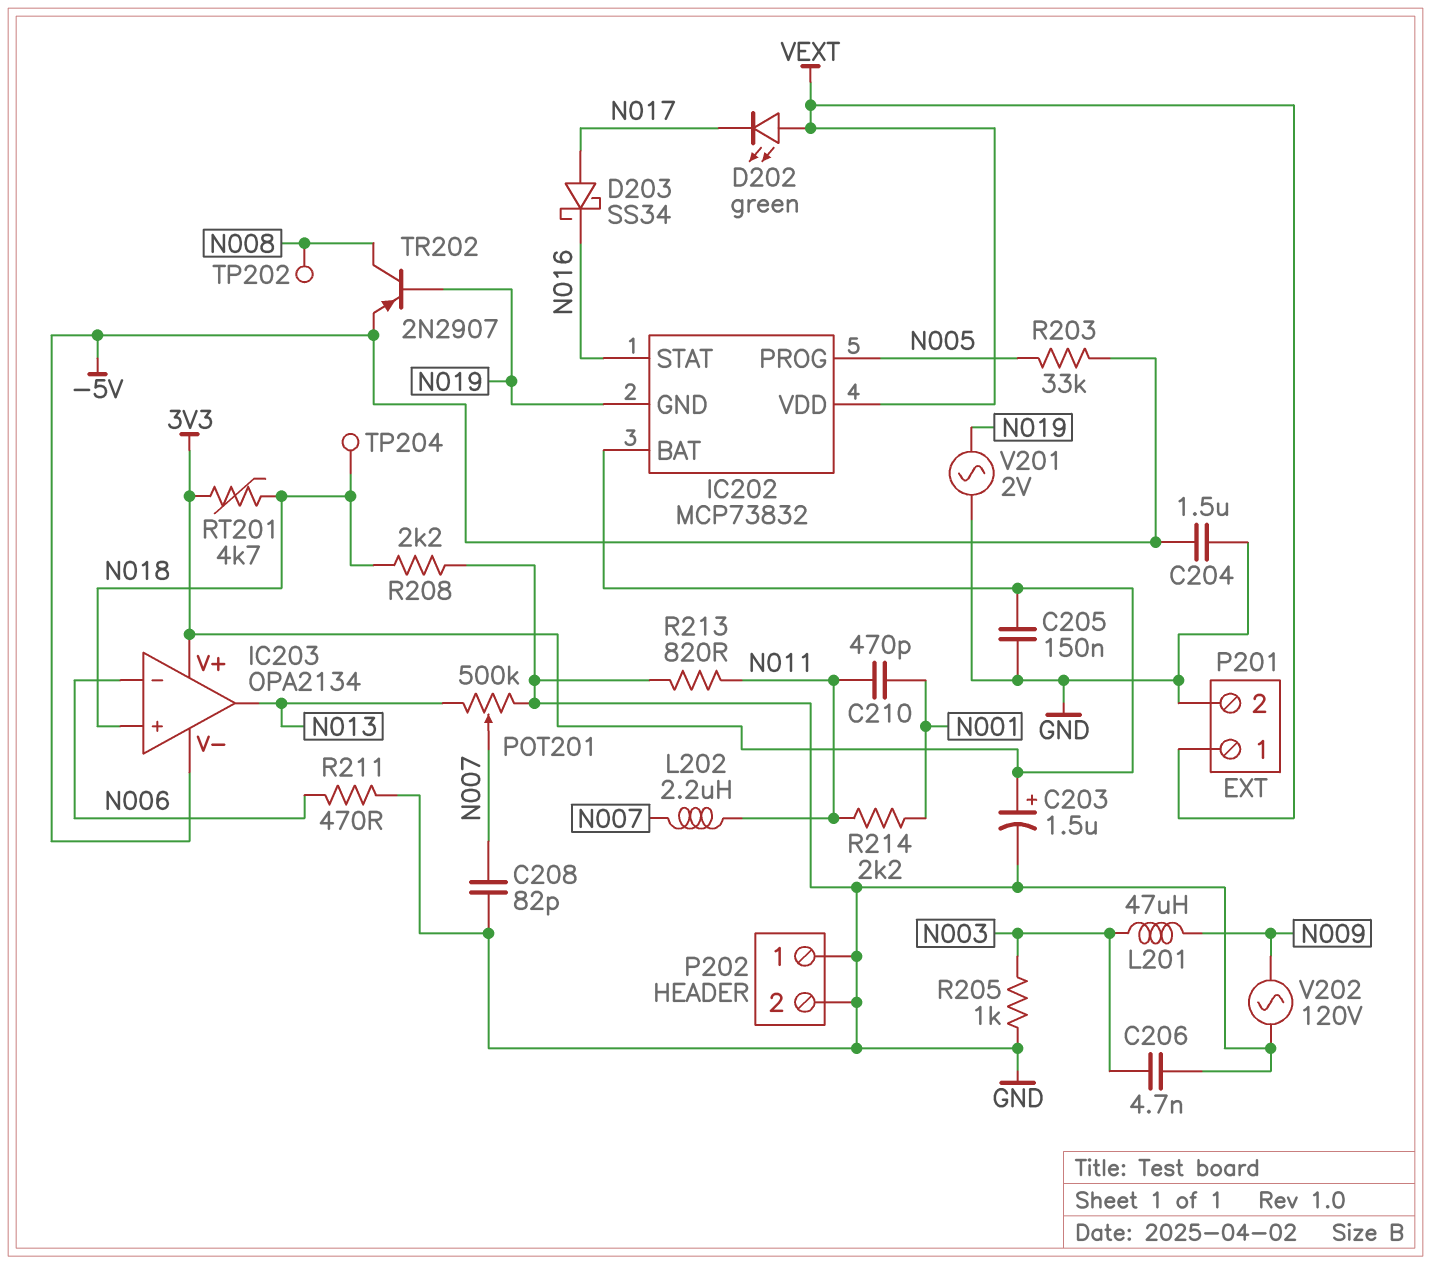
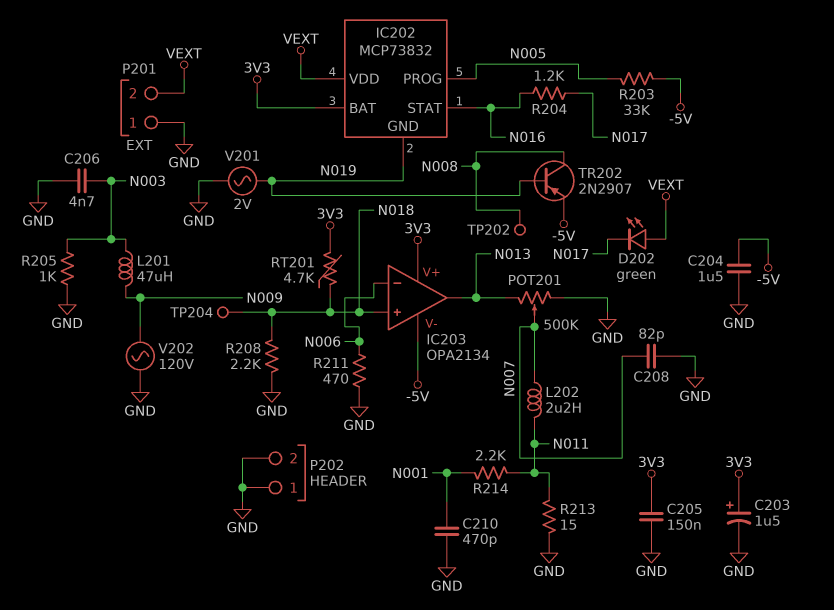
C210: 470pF (N001, N011) -> 470pF (GND, N001)
D203: schottky SS34 (A N017, K N016) -> none
P201 pin 1: VEXT -> GND
P201 pin 2: GND -> VEXT
R204: none -> 1.2k (N016, N017)
R213: 820 (GND, N011) -> 15 (GND, N011)

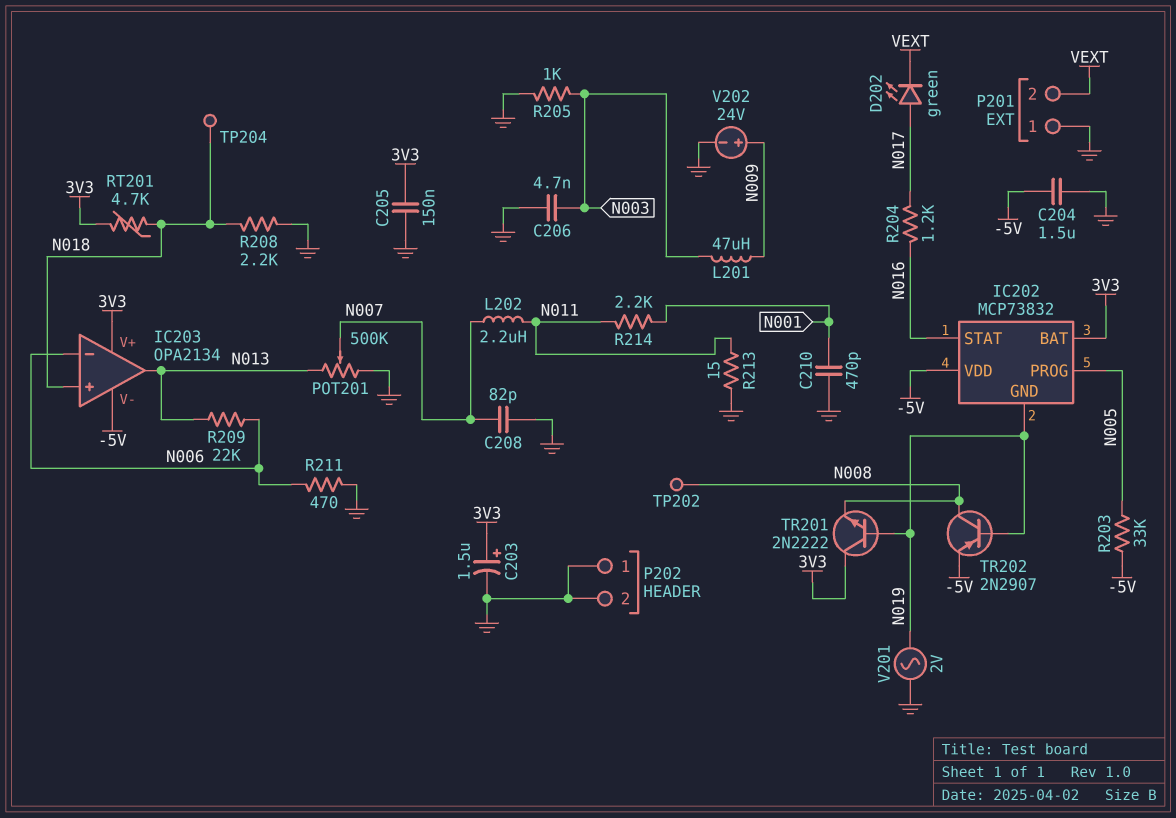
D202: LED green (A VEXT, K N017) -> LED green (A N017, K VEXT)
IC202 pin VDD: VEXT -> -5V
R209: none -> 22k (N006, N013)
TR201: none -> NPN 2N2222 (B N019, C 3V3, E N008)
V202: AC 120V (GND, N009) -> 24V (plus N009, minus GND)

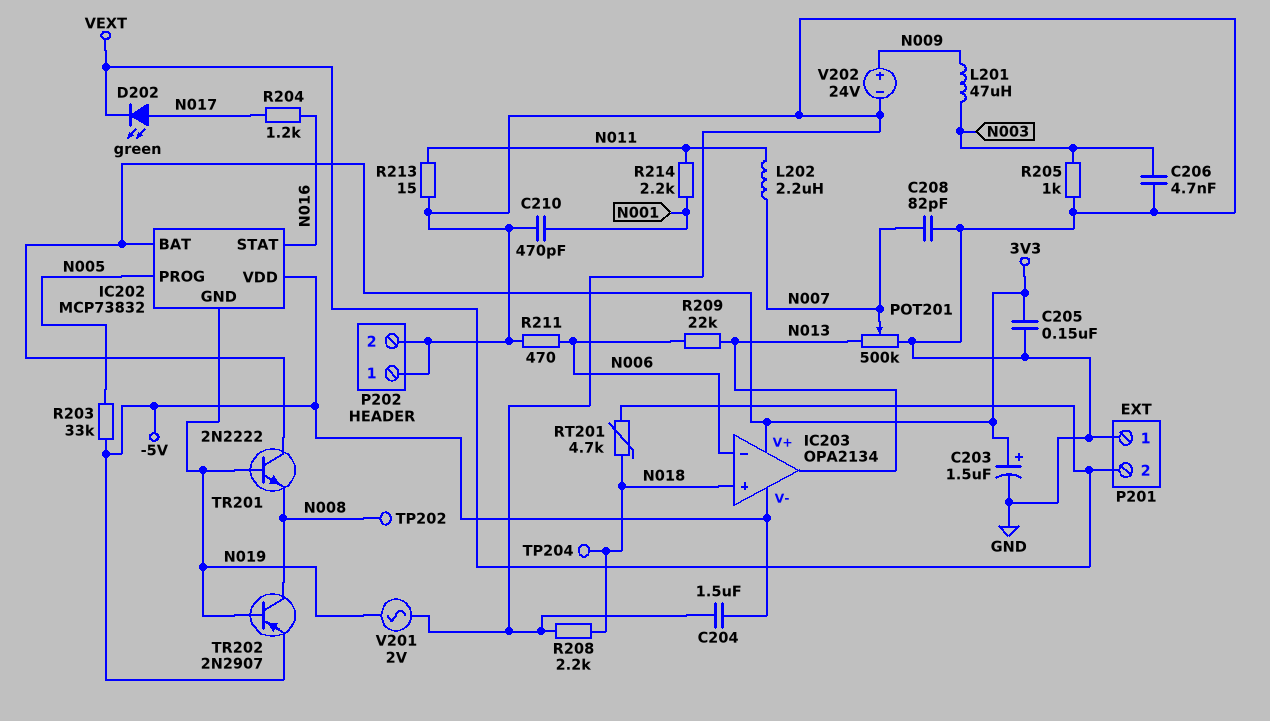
RT201: 4.7k (3V3, N018) -> 4.7k (N018, VEXT)

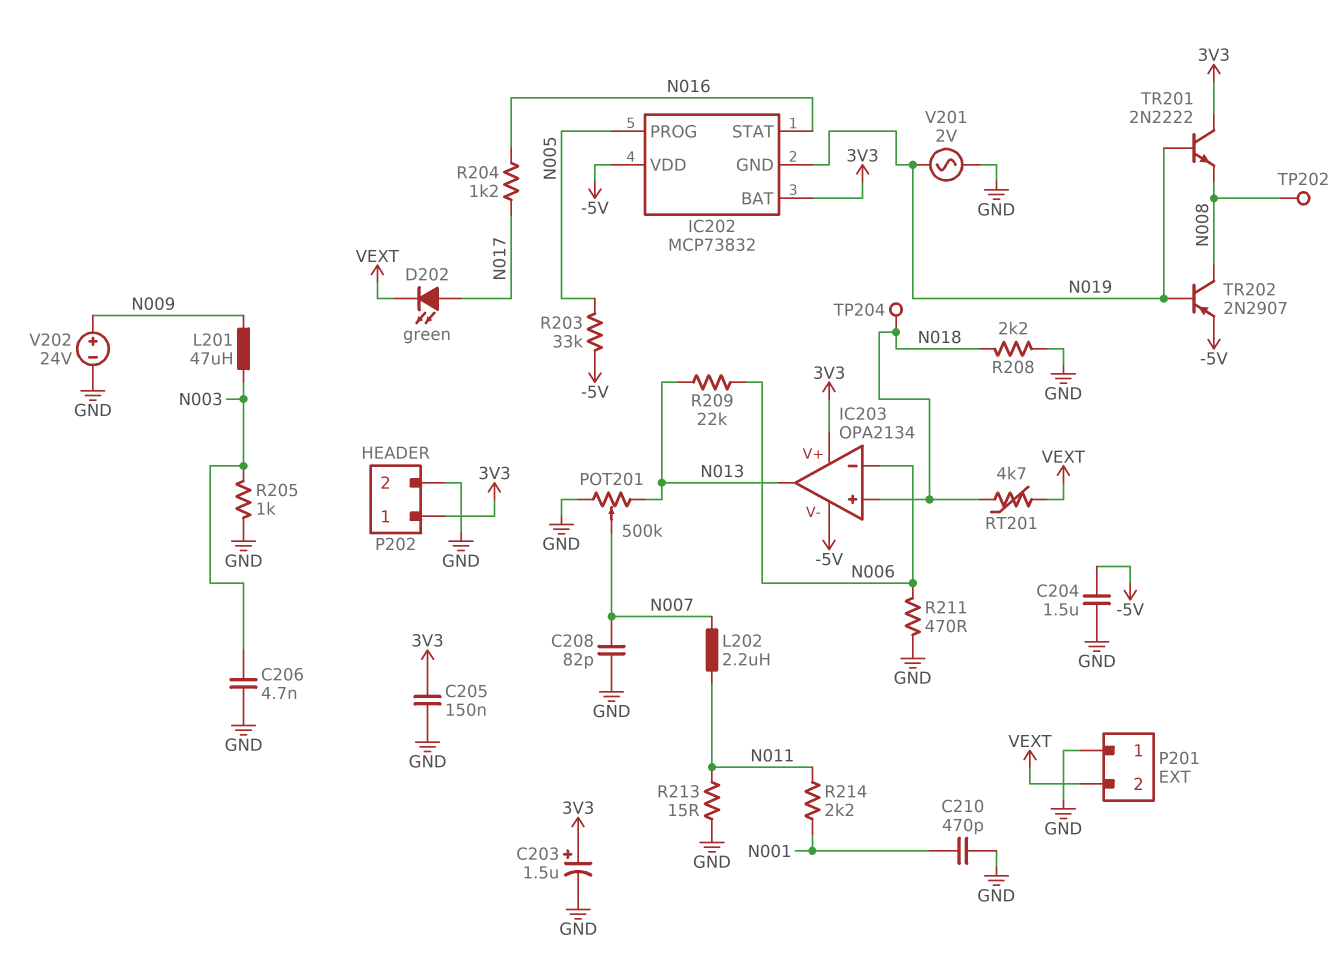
P202 pin 1: GND -> 3V3

